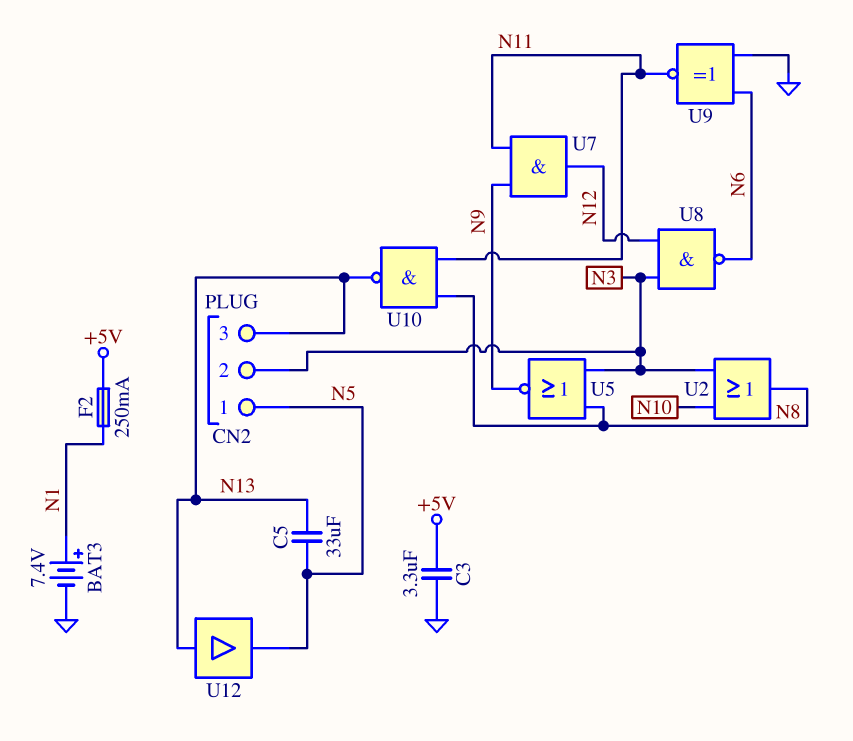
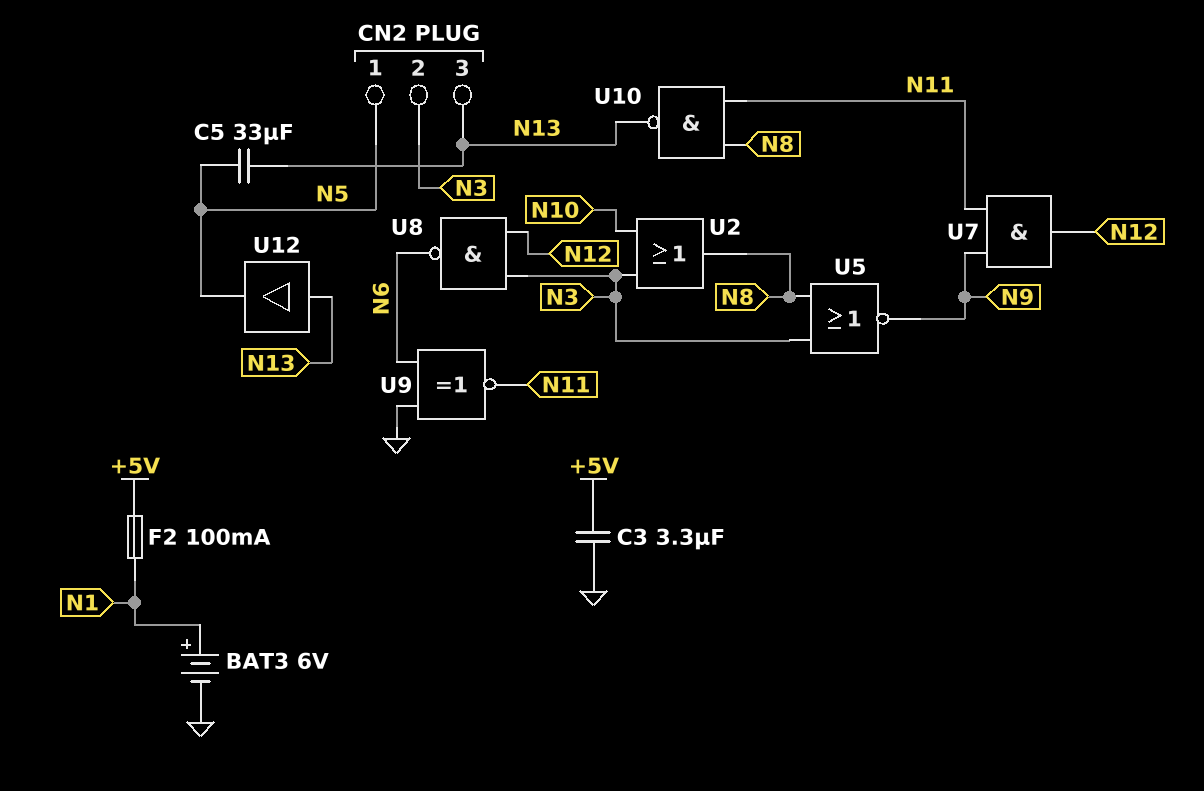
BAT3: 7.4V (plus N1, minus GND) -> 6V (plus N1, minus GND)
F2: 250mA (+5V, N1) -> 100mA (+5V, N1)

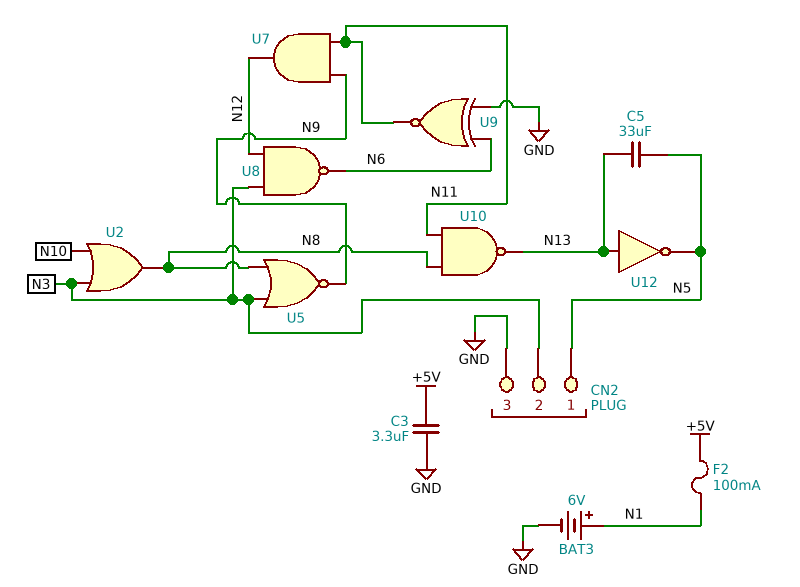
CN2 pin 3: N13 -> GND
U12: buffer (in N13, out N5) -> NOT (in N13, out N5)

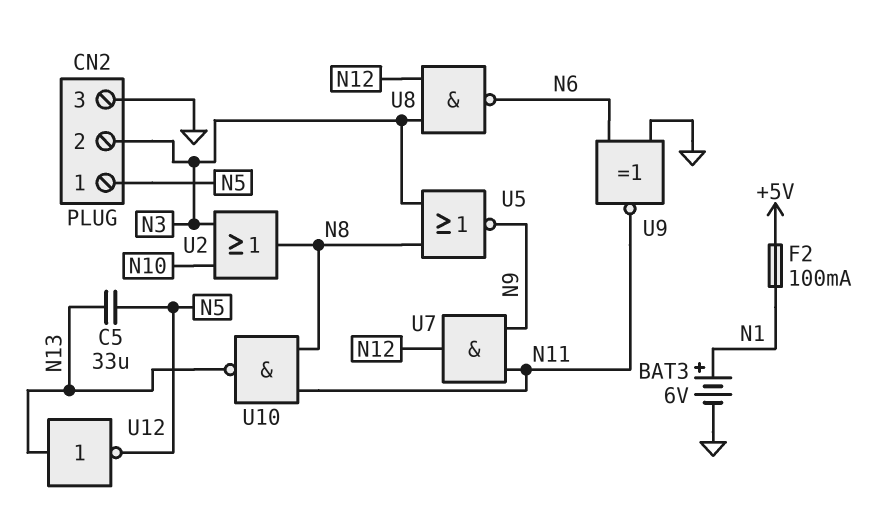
C3: 3.3uF (+5V, GND) -> none

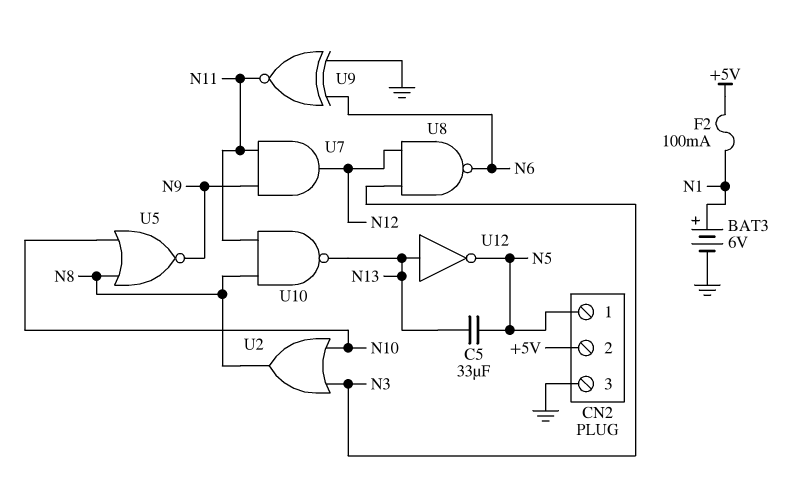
CN2 pin 2: N3 -> +5V
U5: NOR (in N3, in N8, out N9) -> NOR (in N8, in N10, out N9)

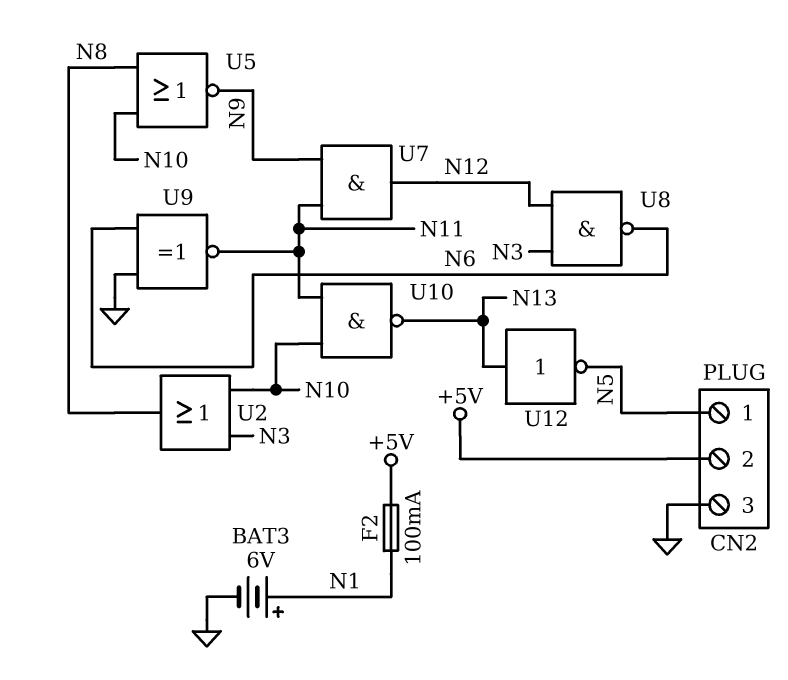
C5: 33uF (N5, N13) -> none
U10: NAND (in N8, in N11, out N13) -> NAND (in N10, in N11, out N13)

